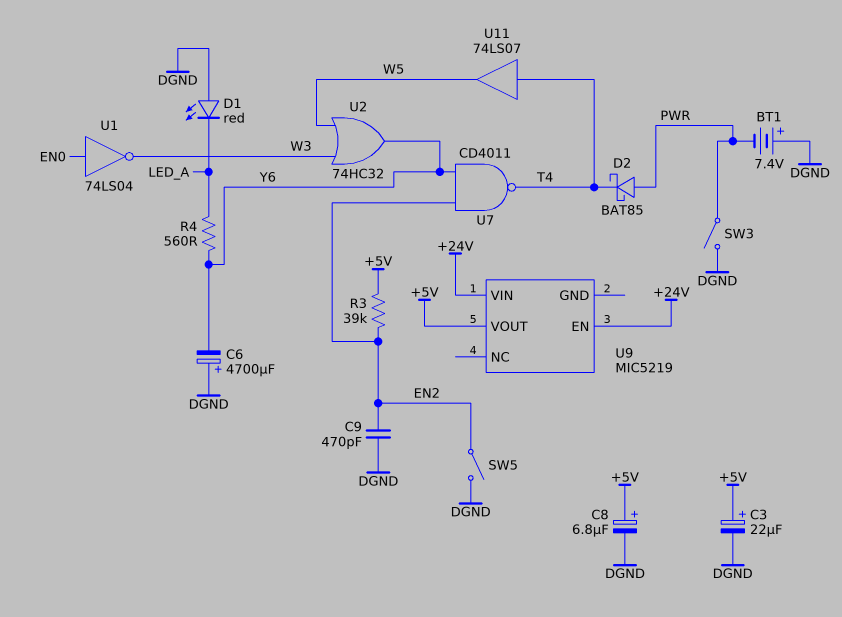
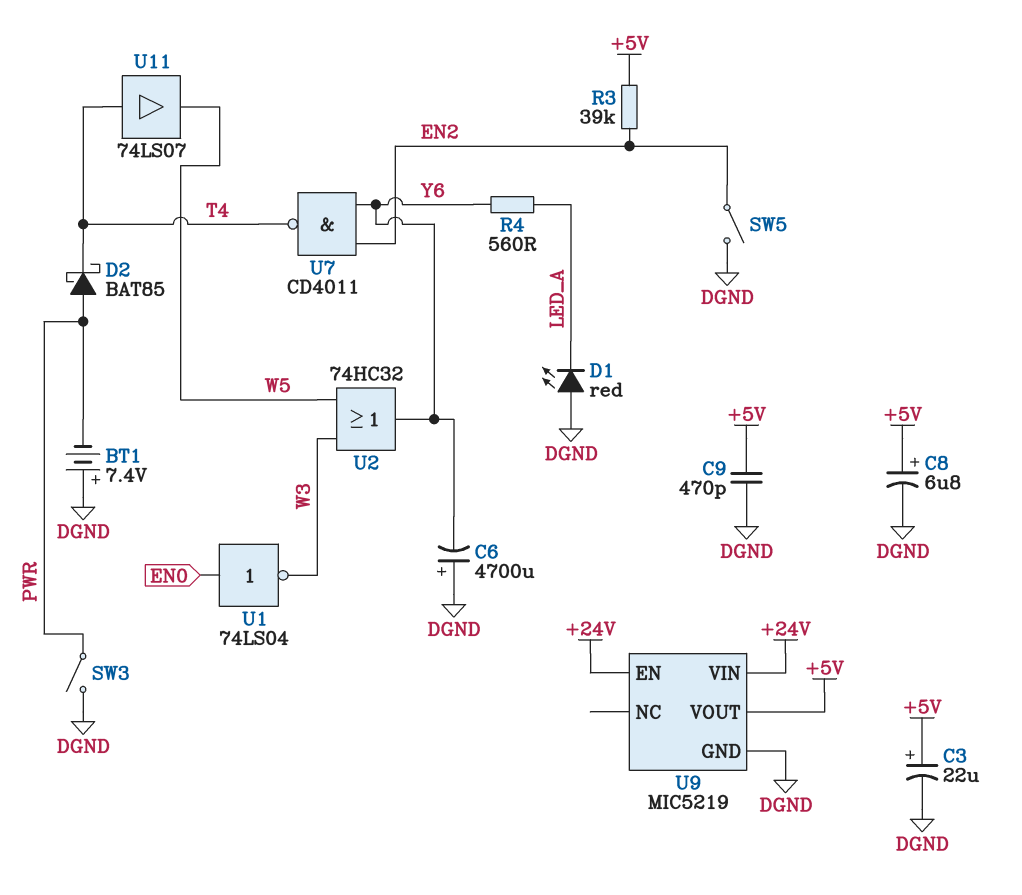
C9: 470pF (DGND, EN2) -> 470pF (+5V, DGND)
U9 pin GND: none -> DGND

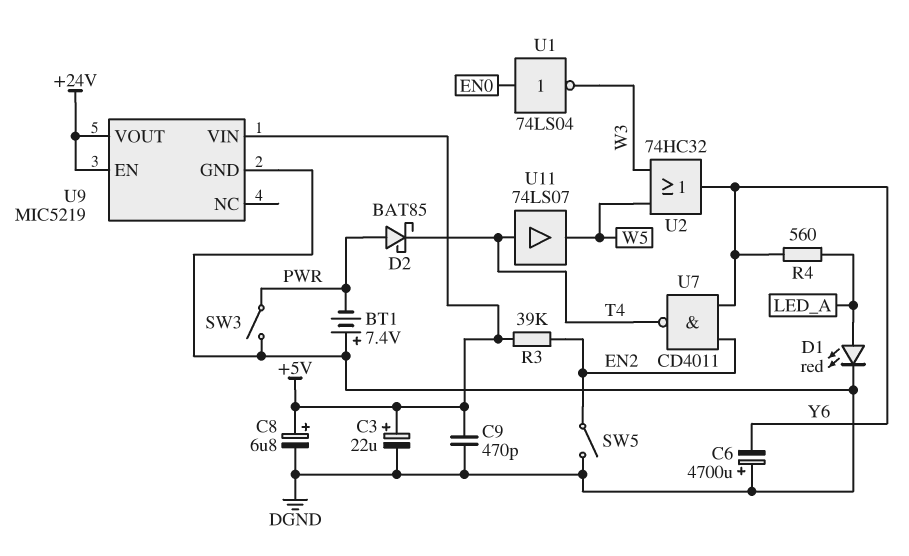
D1: LED red (A DGND, K LED_A) -> LED red (A LED_A, K DGND)
U9 pin VIN: +24V -> +5V
U9 pin VOUT: +5V -> +24V

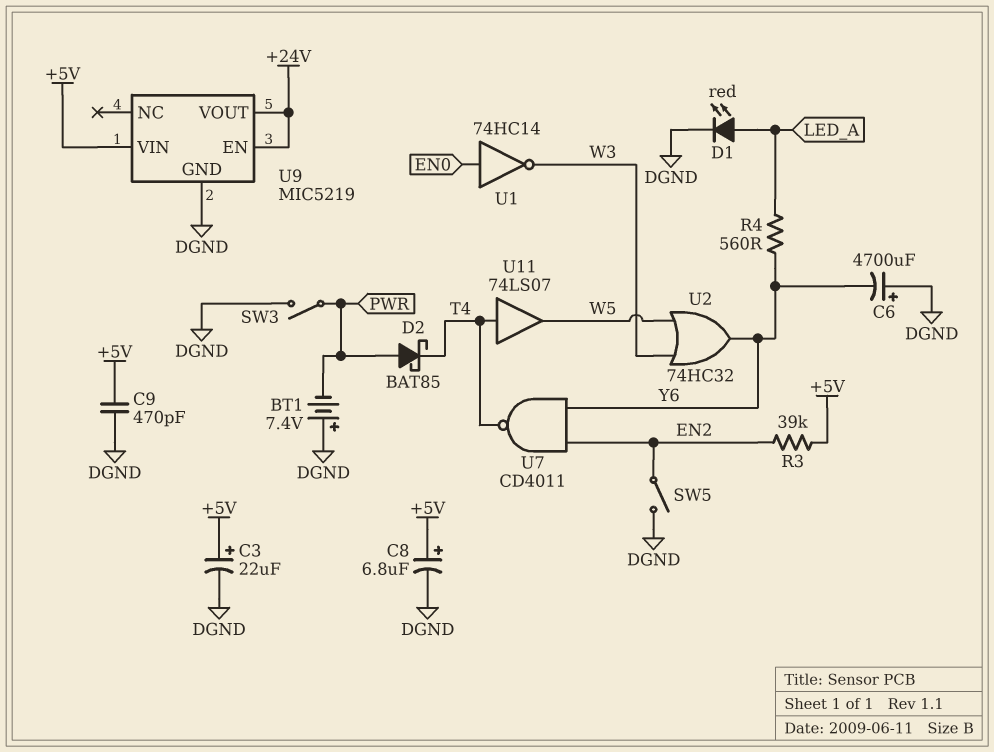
U1: NOT 74LS04 (in EN0, out W3) -> NOT 74HC14 (in EN0, out W3)

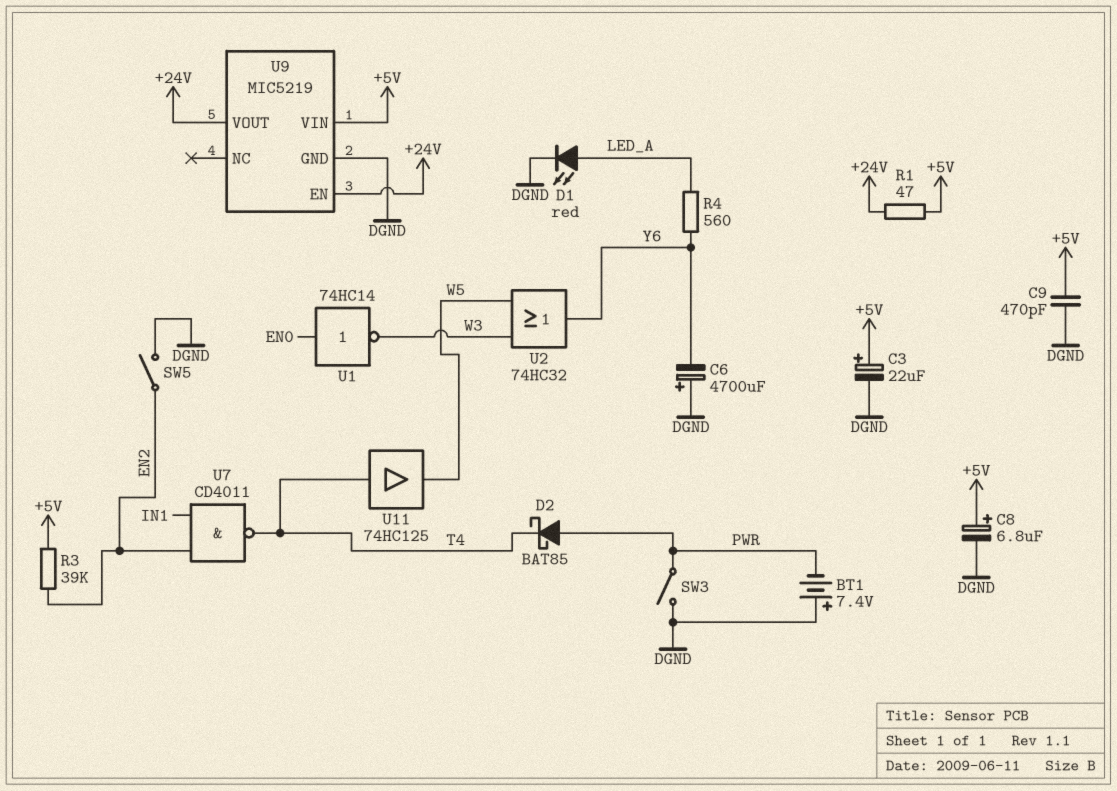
R1: none -> 47 (+5V, +24V)
U7: NAND CD4011 (in EN2, in Y6, out T4) -> NAND CD4011 (in EN2, in IN1, out T4)
U11: buffer 74LS07 (in T4, out W5) -> buffer 74HC125 (in T4, out W5)

